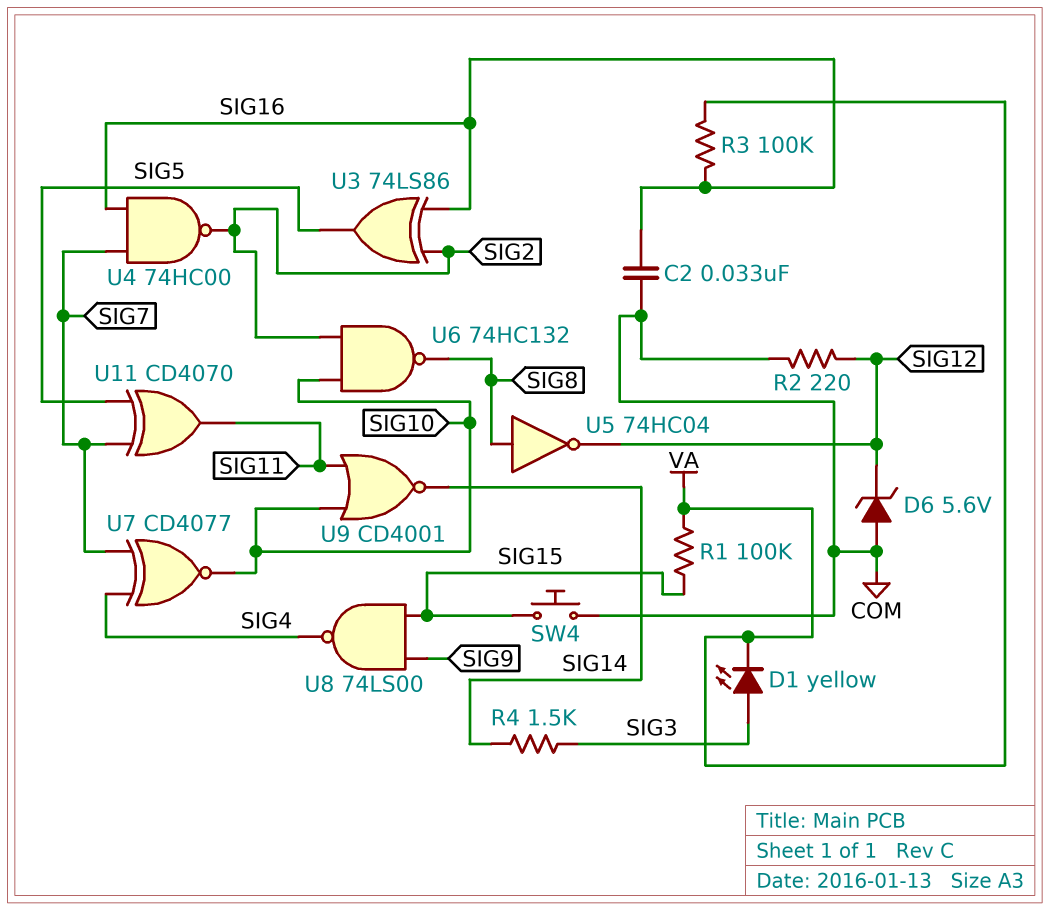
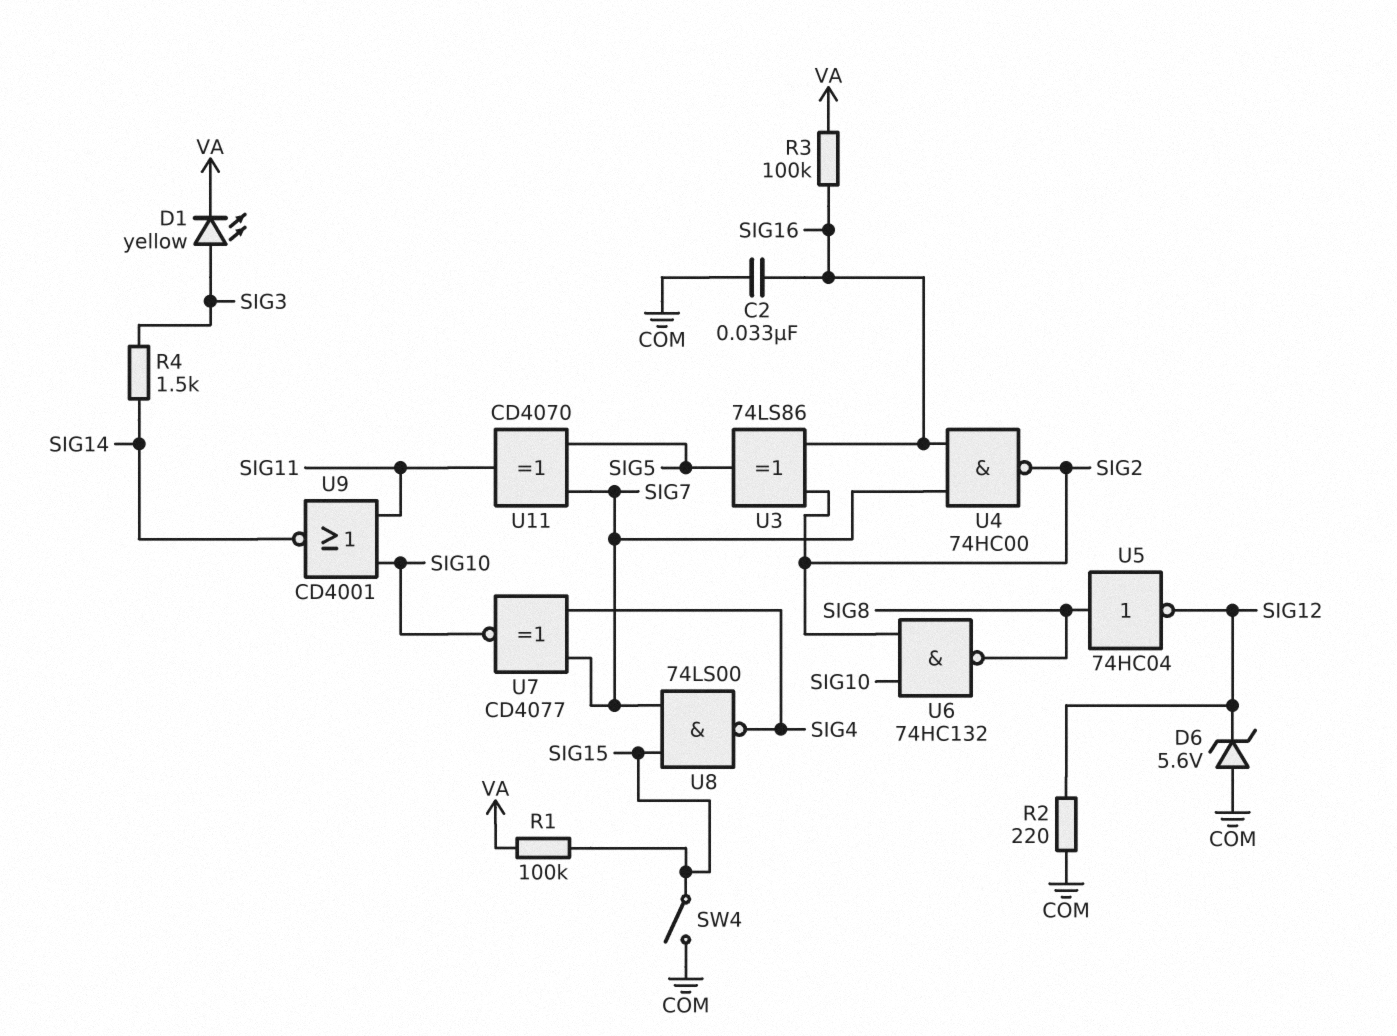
SW4: button (COM, SIG15) -> switch (COM, SIG15)
U8: NAND 74LS00 (in SIG9, in SIG15, out SIG4) -> NAND 74LS00 (in SIG7, in SIG15, out SIG4)

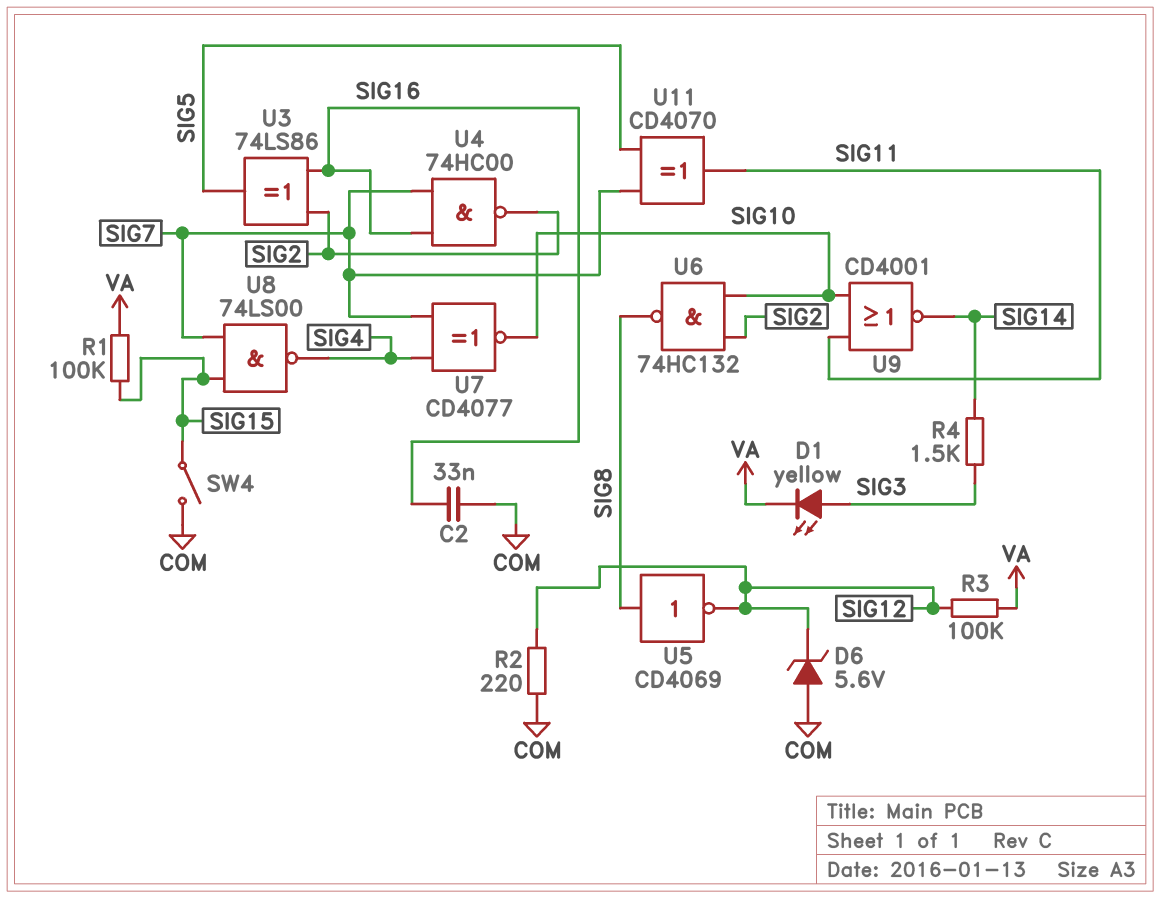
R3: 100k (SIG16, VA) -> 100k (SIG12, VA)
U5: NOT 74HC04 (in SIG8, out SIG12) -> NOT CD4069 (in SIG8, out SIG12)

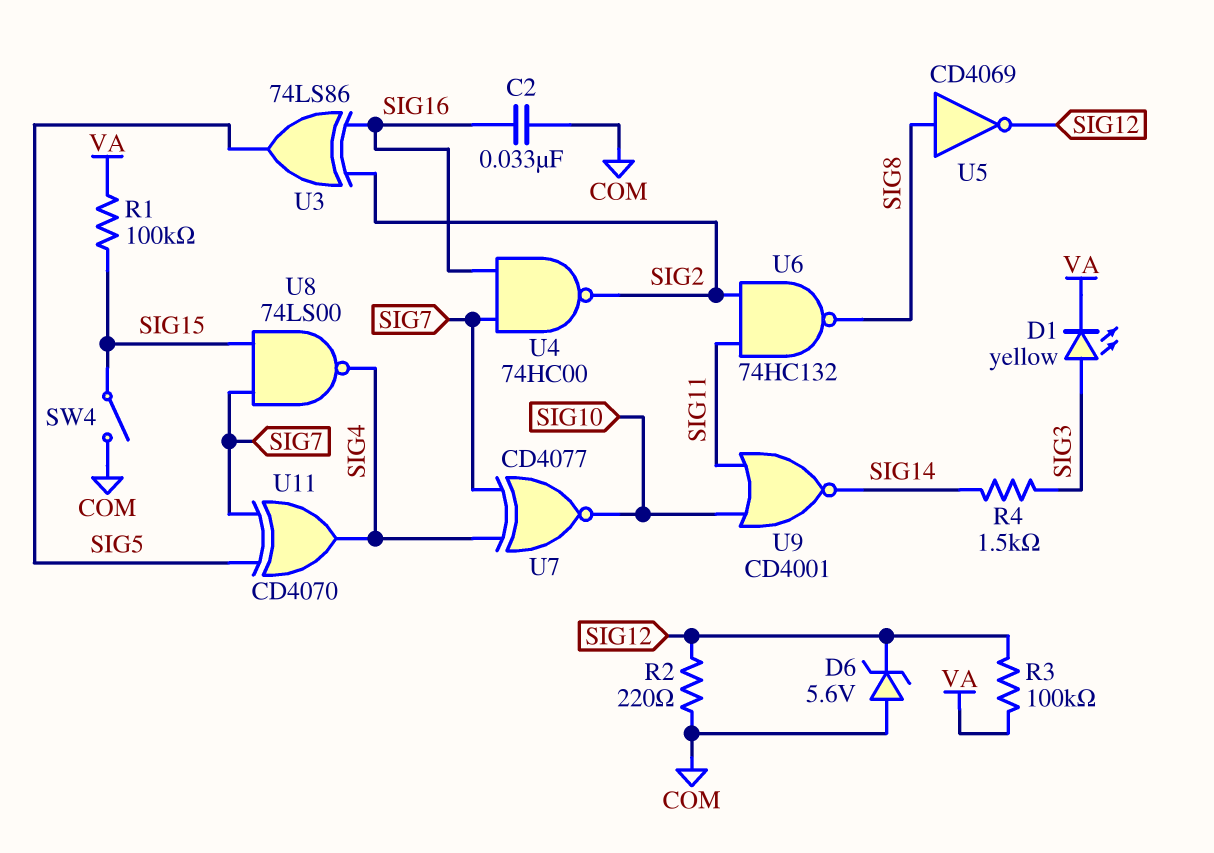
U6: NAND 74HC132 (in SIG2, in SIG10, out SIG8) -> NAND 74HC132 (in SIG2, in SIG11, out SIG8)
U11: XOR CD4070 (in SIG5, in SIG7, out SIG11) -> XOR CD4070 (in SIG5, in SIG7, out SIG4)

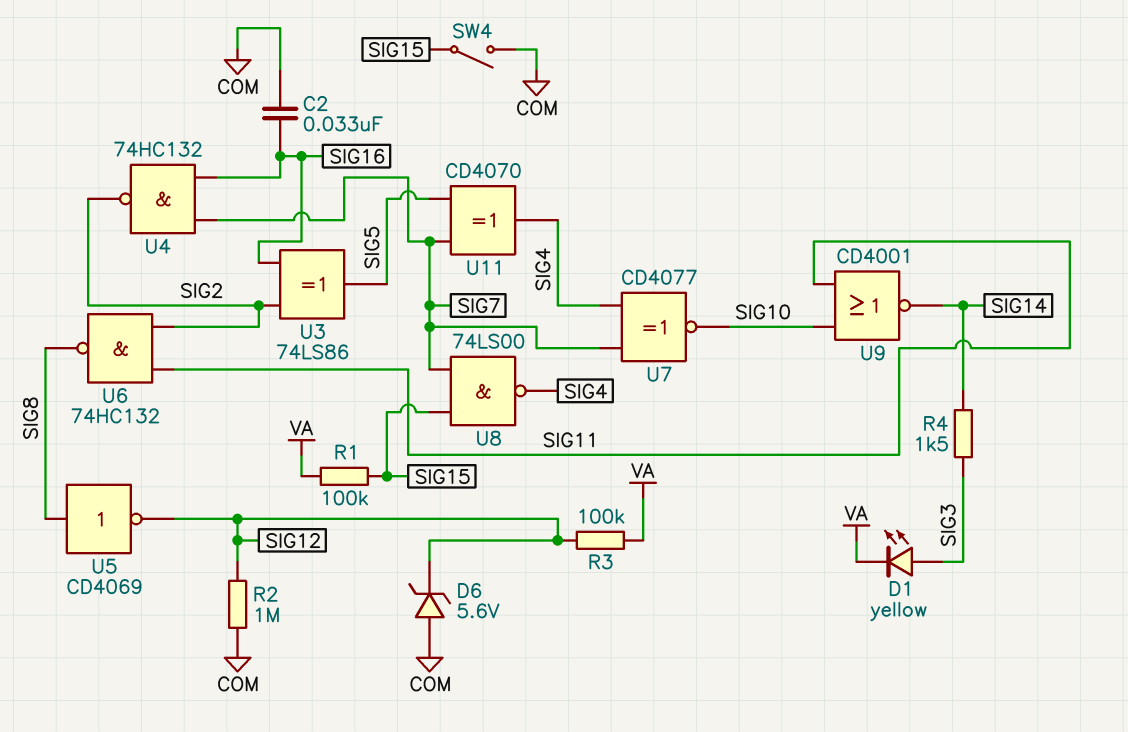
R2: 220 (COM, SIG12) -> 1M (COM, SIG12)
U4: NAND 74HC00 (in SIG7, in SIG16, out SIG2) -> NAND 74HC132 (in SIG7, in SIG16, out SIG2)

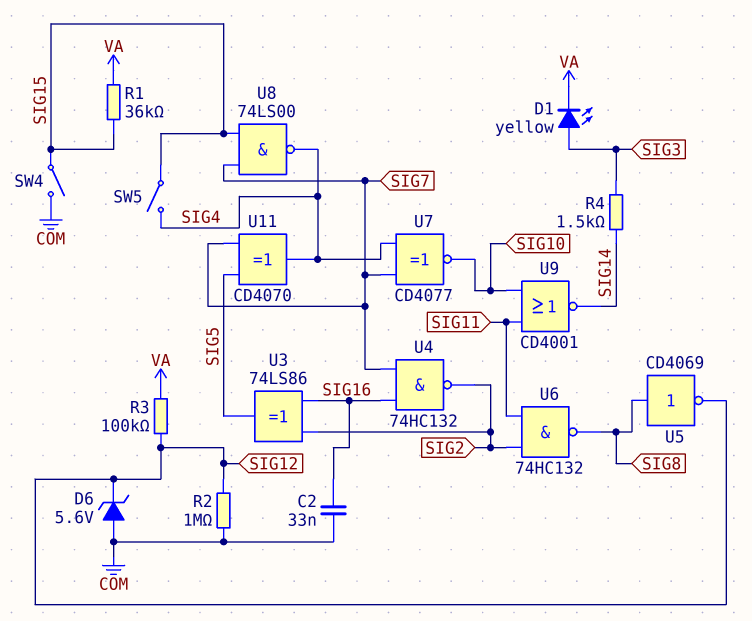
R1: 100k (SIG15, VA) -> 36k (SIG15, VA)
SW5: none -> switch (SIG4, SIG15)

